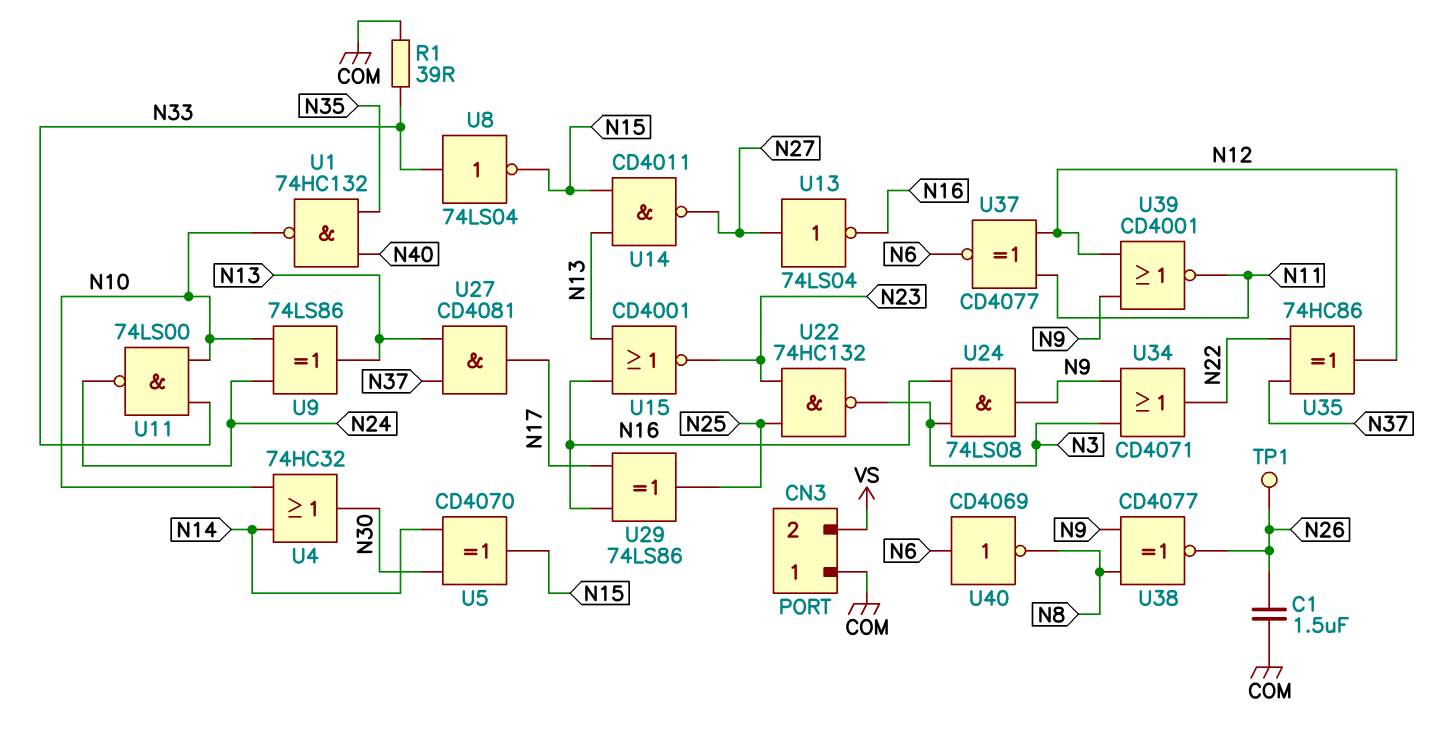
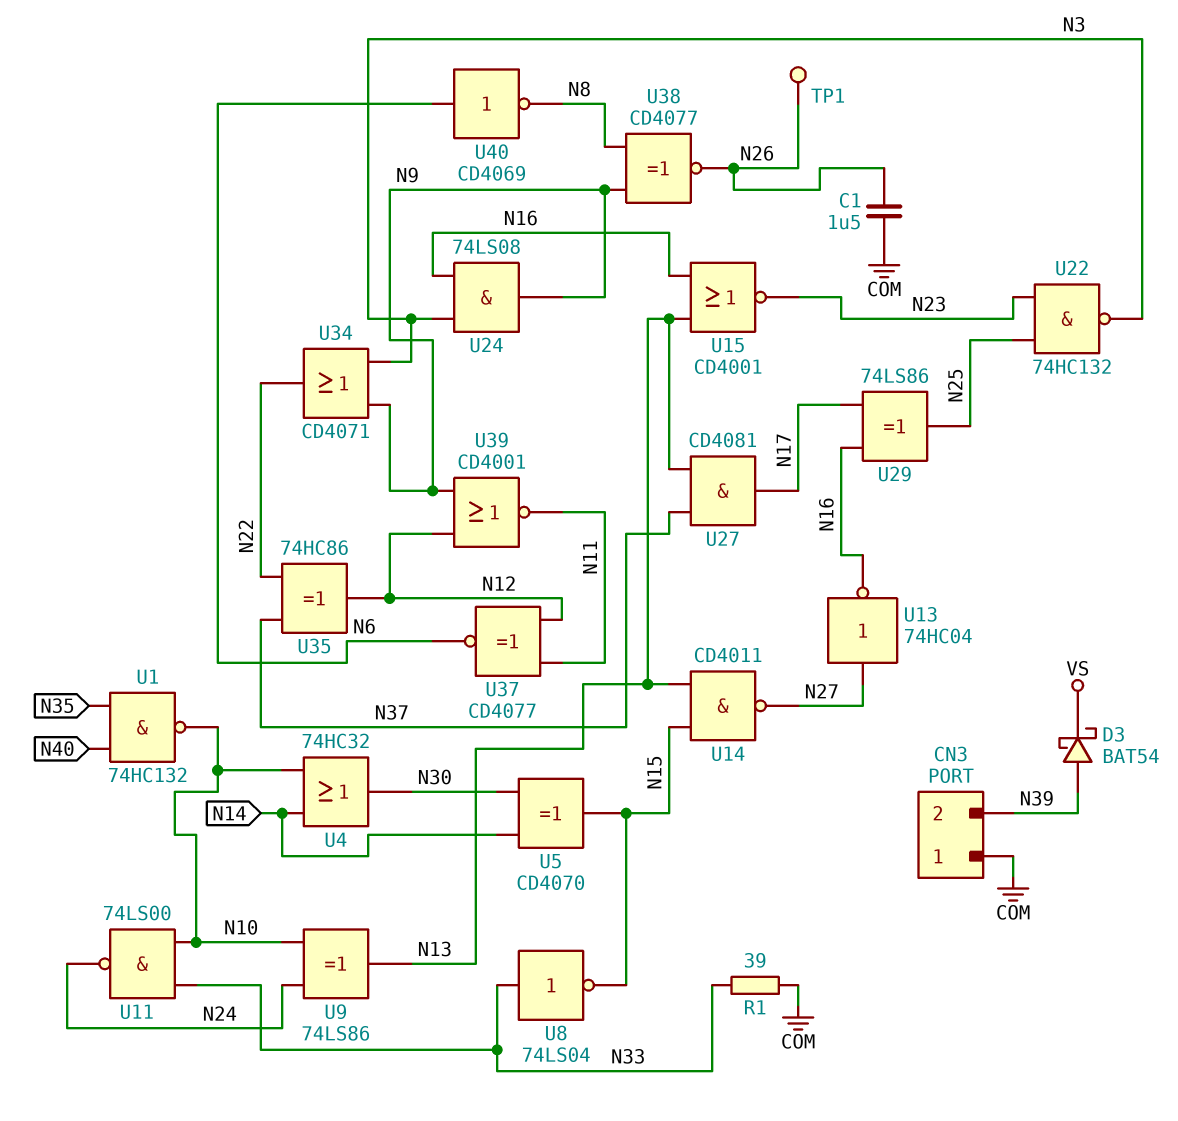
CN3 pin 2: VS -> N39
D3: none -> schottky BAT54 (A N39, K VS)
U13: NOT 74LS04 (in N27, out N16) -> NOT 74HC04 (in N27, out N16)

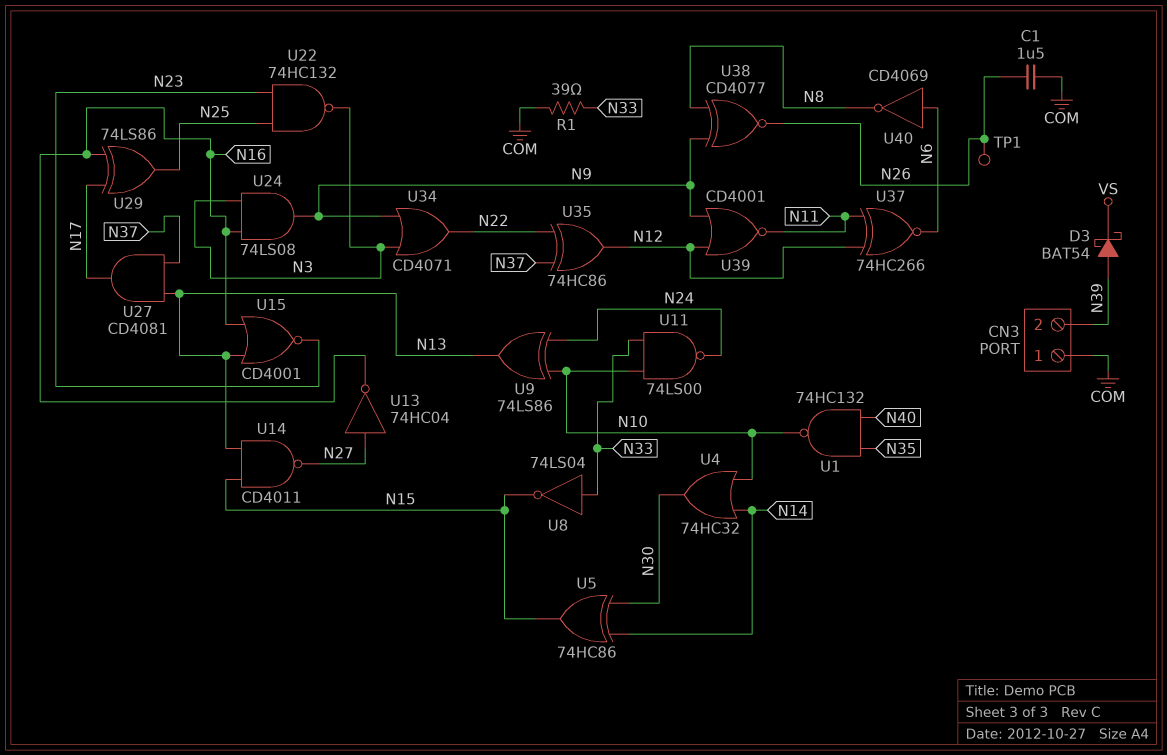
U5: XOR CD4070 (in N14, in N30, out N15) -> XOR 74HC86 (in N14, in N30, out N15)
U37: XNOR CD4077 (in N11, in N12, out N6) -> XNOR 74HC266 (in N11, in N12, out N6)

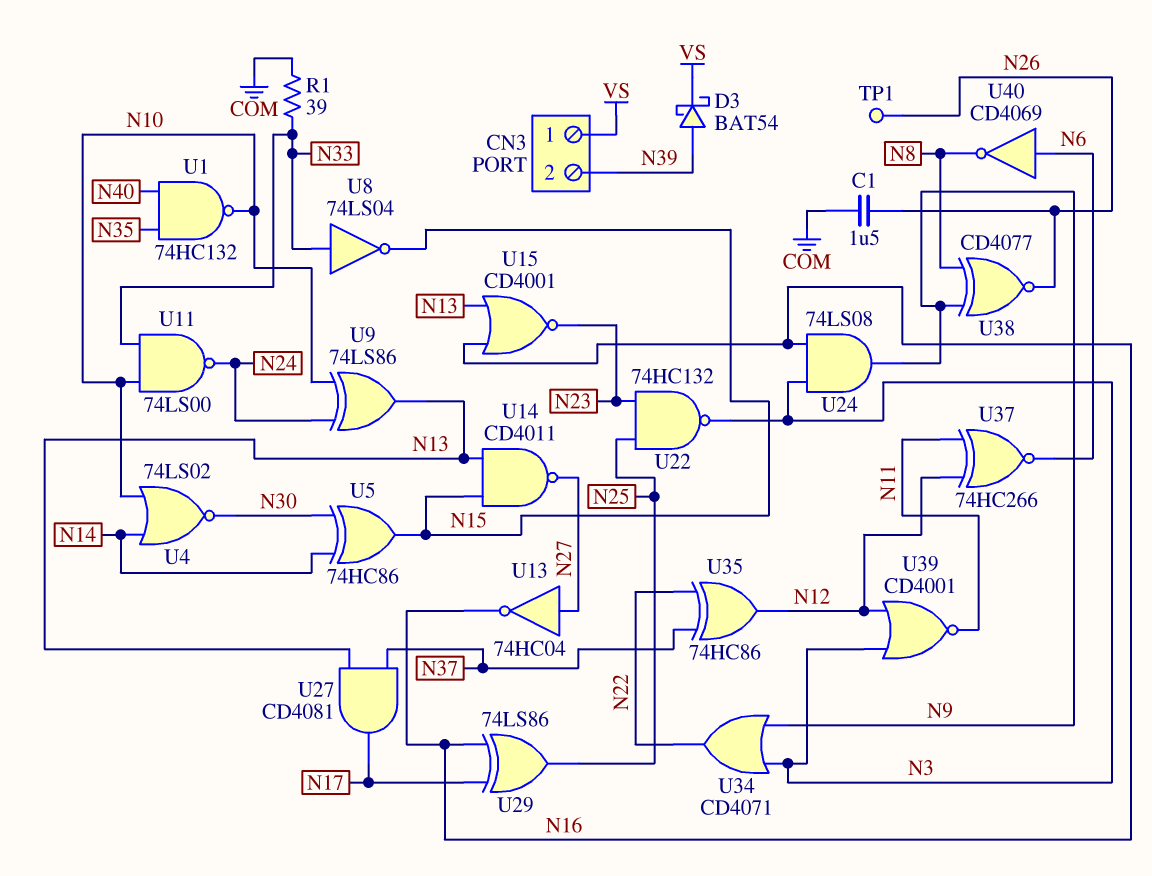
CN3 pin 1: COM -> VS
U4: OR 74HC32 (in N10, in N14, out N30) -> NOR 74LS02 (in N10, in N14, out N30)
U39: NOR CD4001 (in N9, in N12, out N11) -> NOR CD4001 (in N3, in N12, out N11)

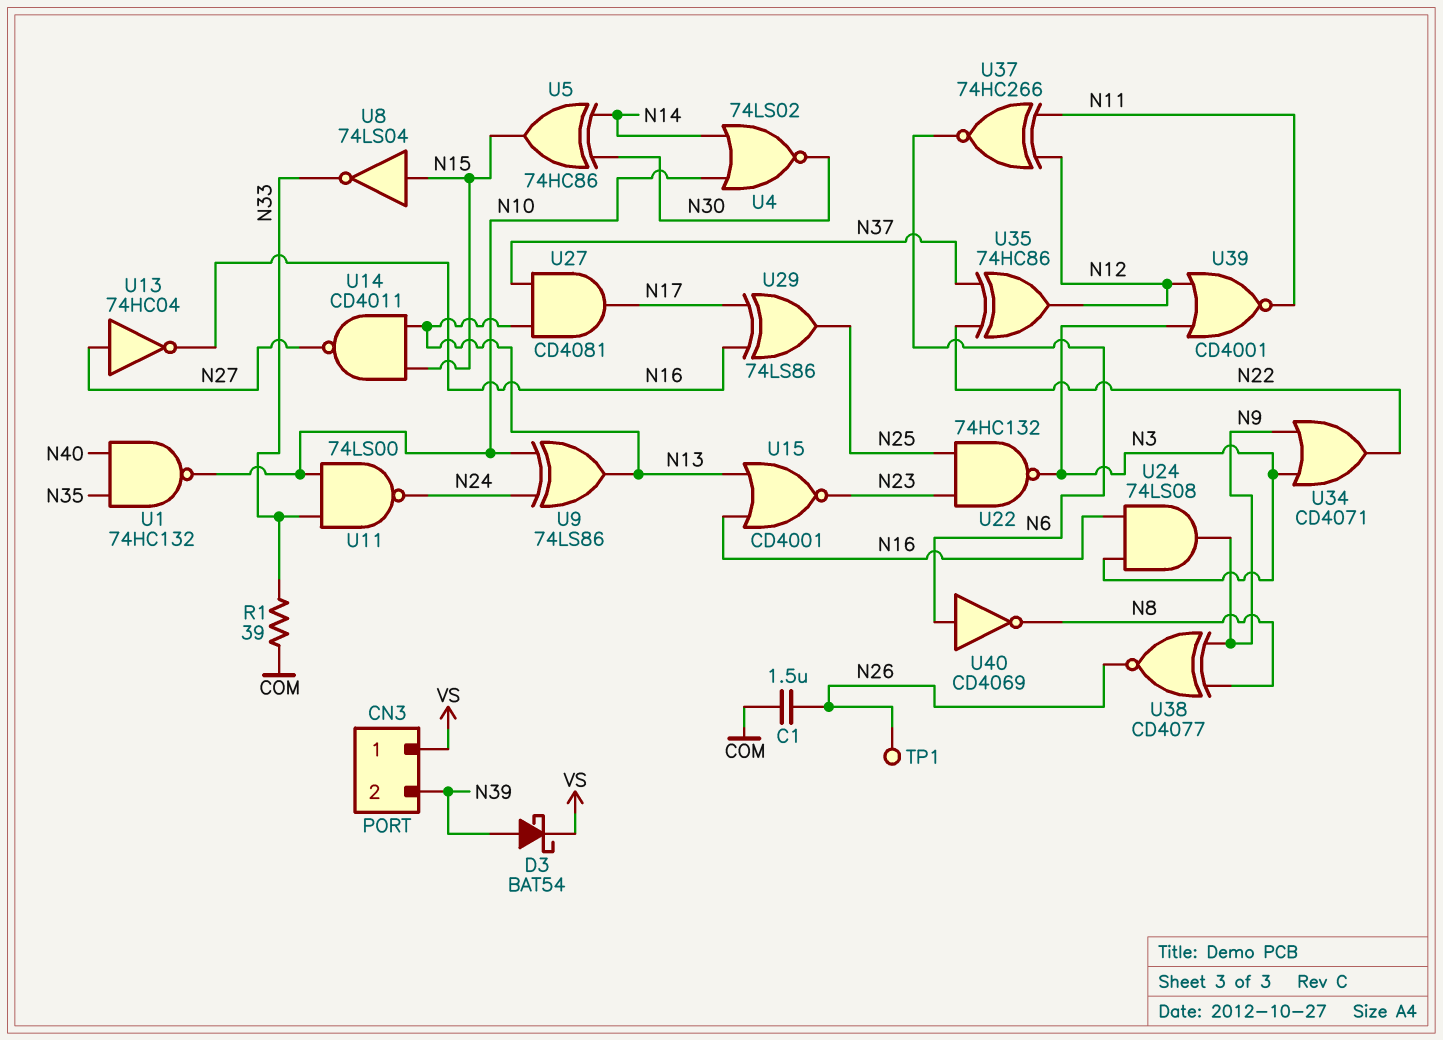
U8: NOT 74LS04 (in N33, out N15) -> NOT 74LS04 (in N15, out N33)

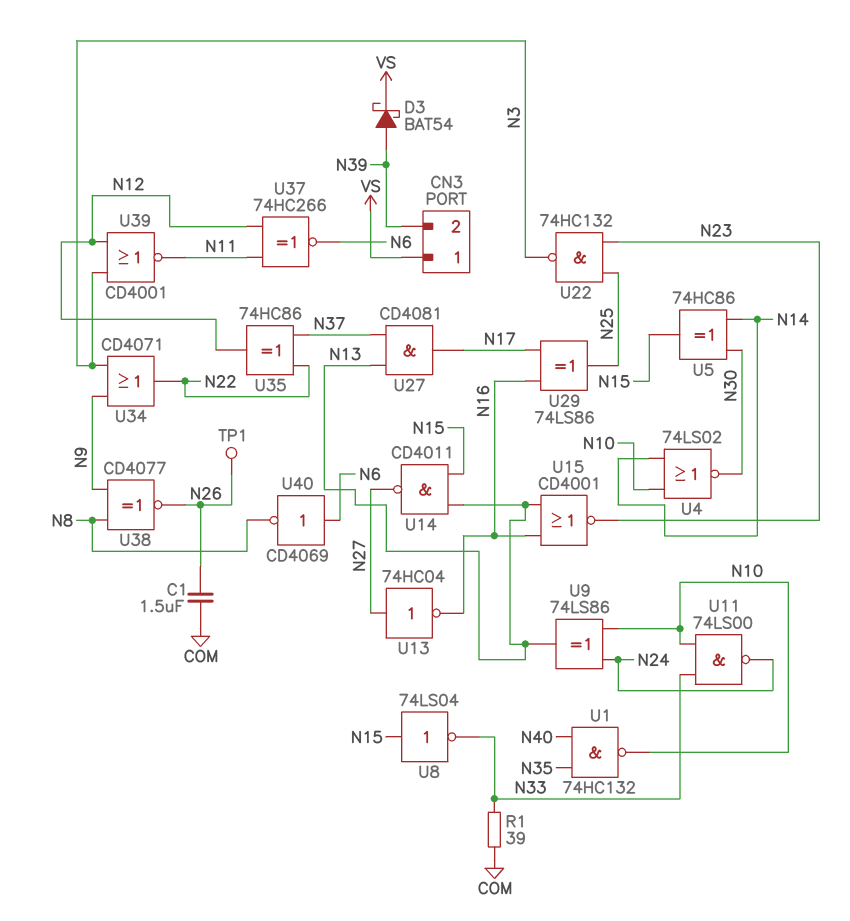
U24: AND 74LS08 (in N3, in N16, out N9) -> none

